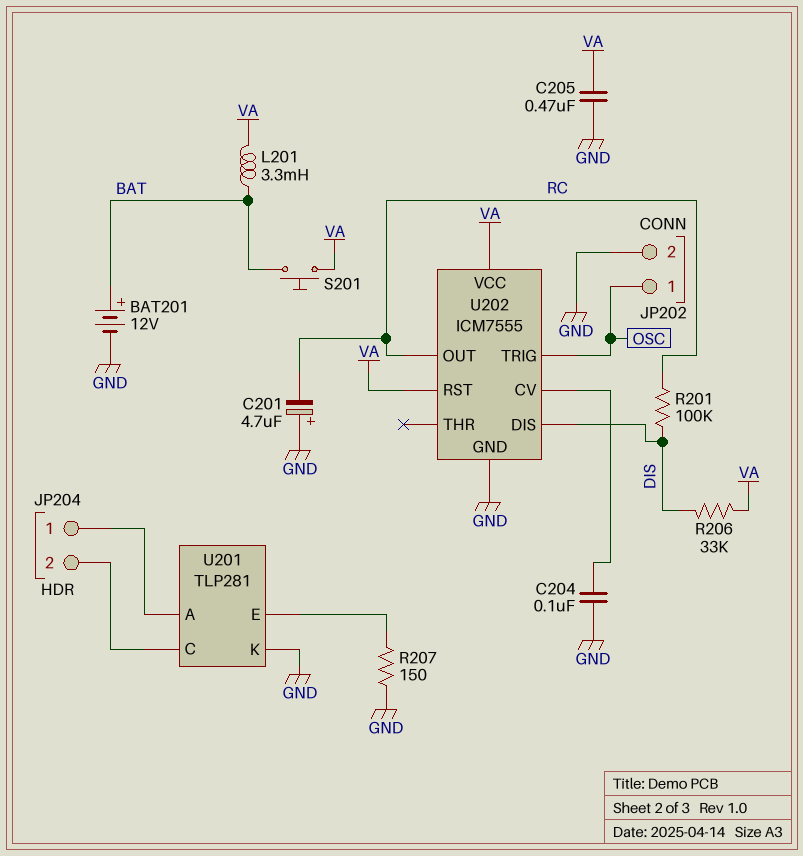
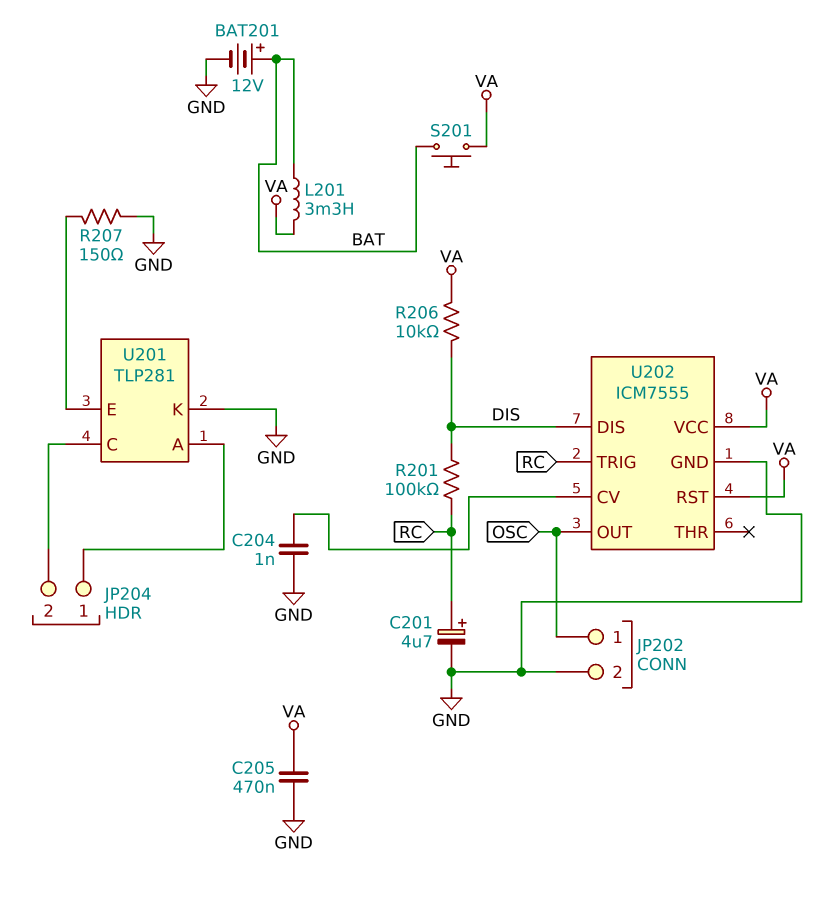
C201: 4.7uF (plus GND, minus RC) -> 4.7uF (plus RC, minus GND)
C204: 100nF (GND, U202/CV) -> 1nF (GND, U202/CV)
R206: 33k (DIS, VA) -> 10k (DIS, VA)
U202 pin OUT: RC -> OSC
U202 pin TRIG: OSC -> RC

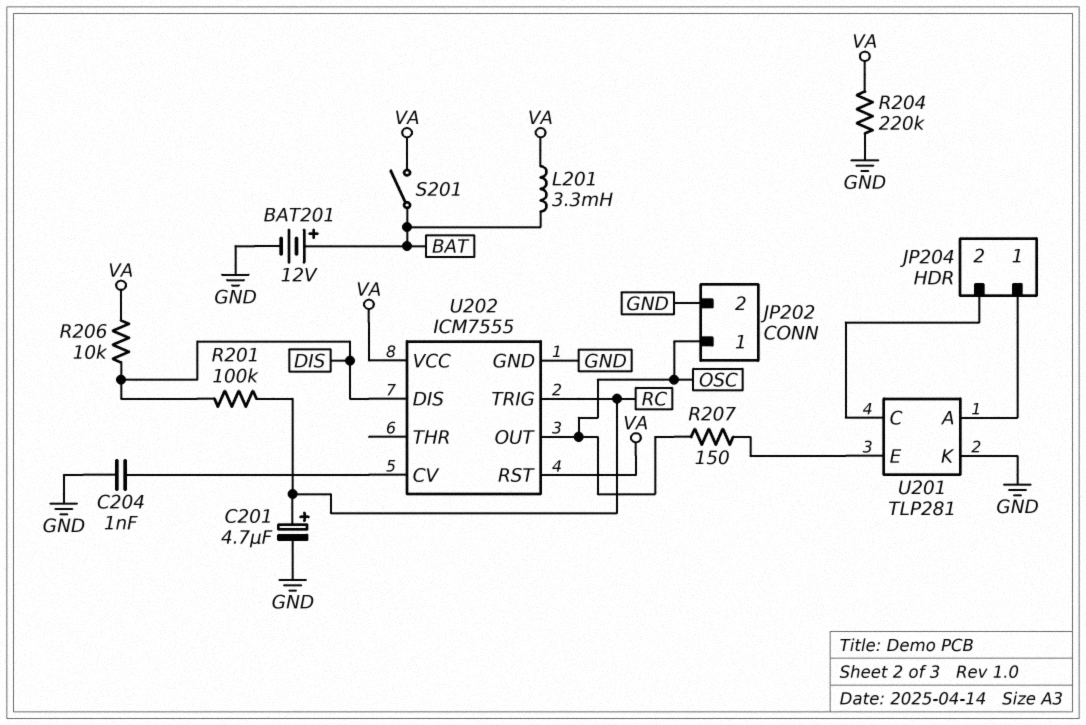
C205: 470nF (GND, VA) -> none
R204: none -> 220k (GND, VA)
R207: 150 (GND, U201/E) -> 150 (OSC, U201/E)
S201: button (BAT, VA) -> switch (BAT, VA)

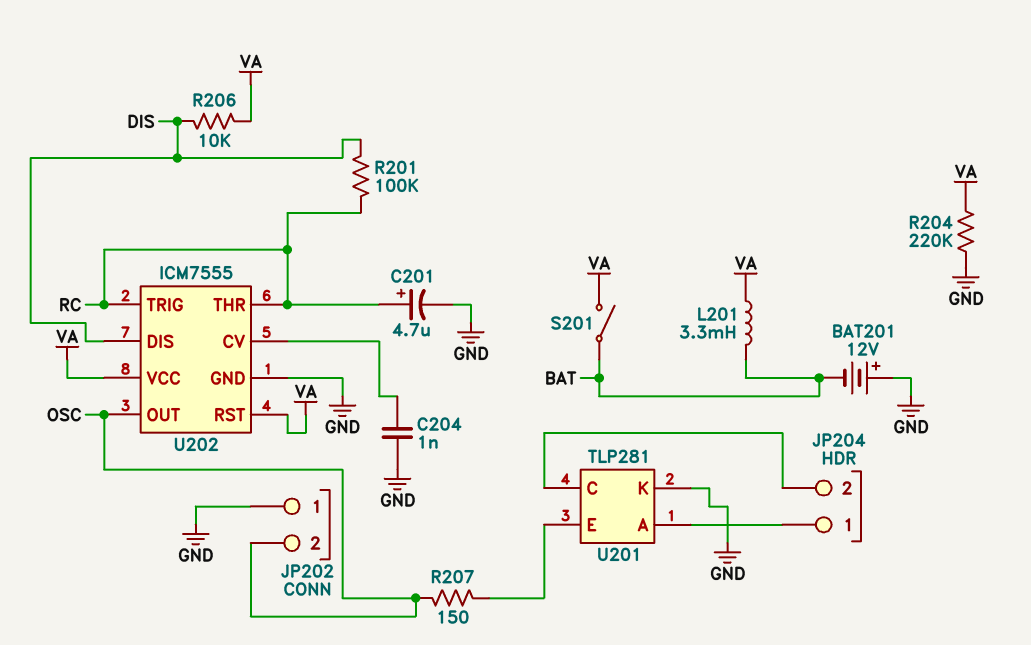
BAT201: 12V (plus BAT, minus GND) -> 12V (plus GND, minus BAT)
JP202 pin 1: OSC -> GND
JP202 pin 2: GND -> OSC
U202 pin THR: none -> RC

